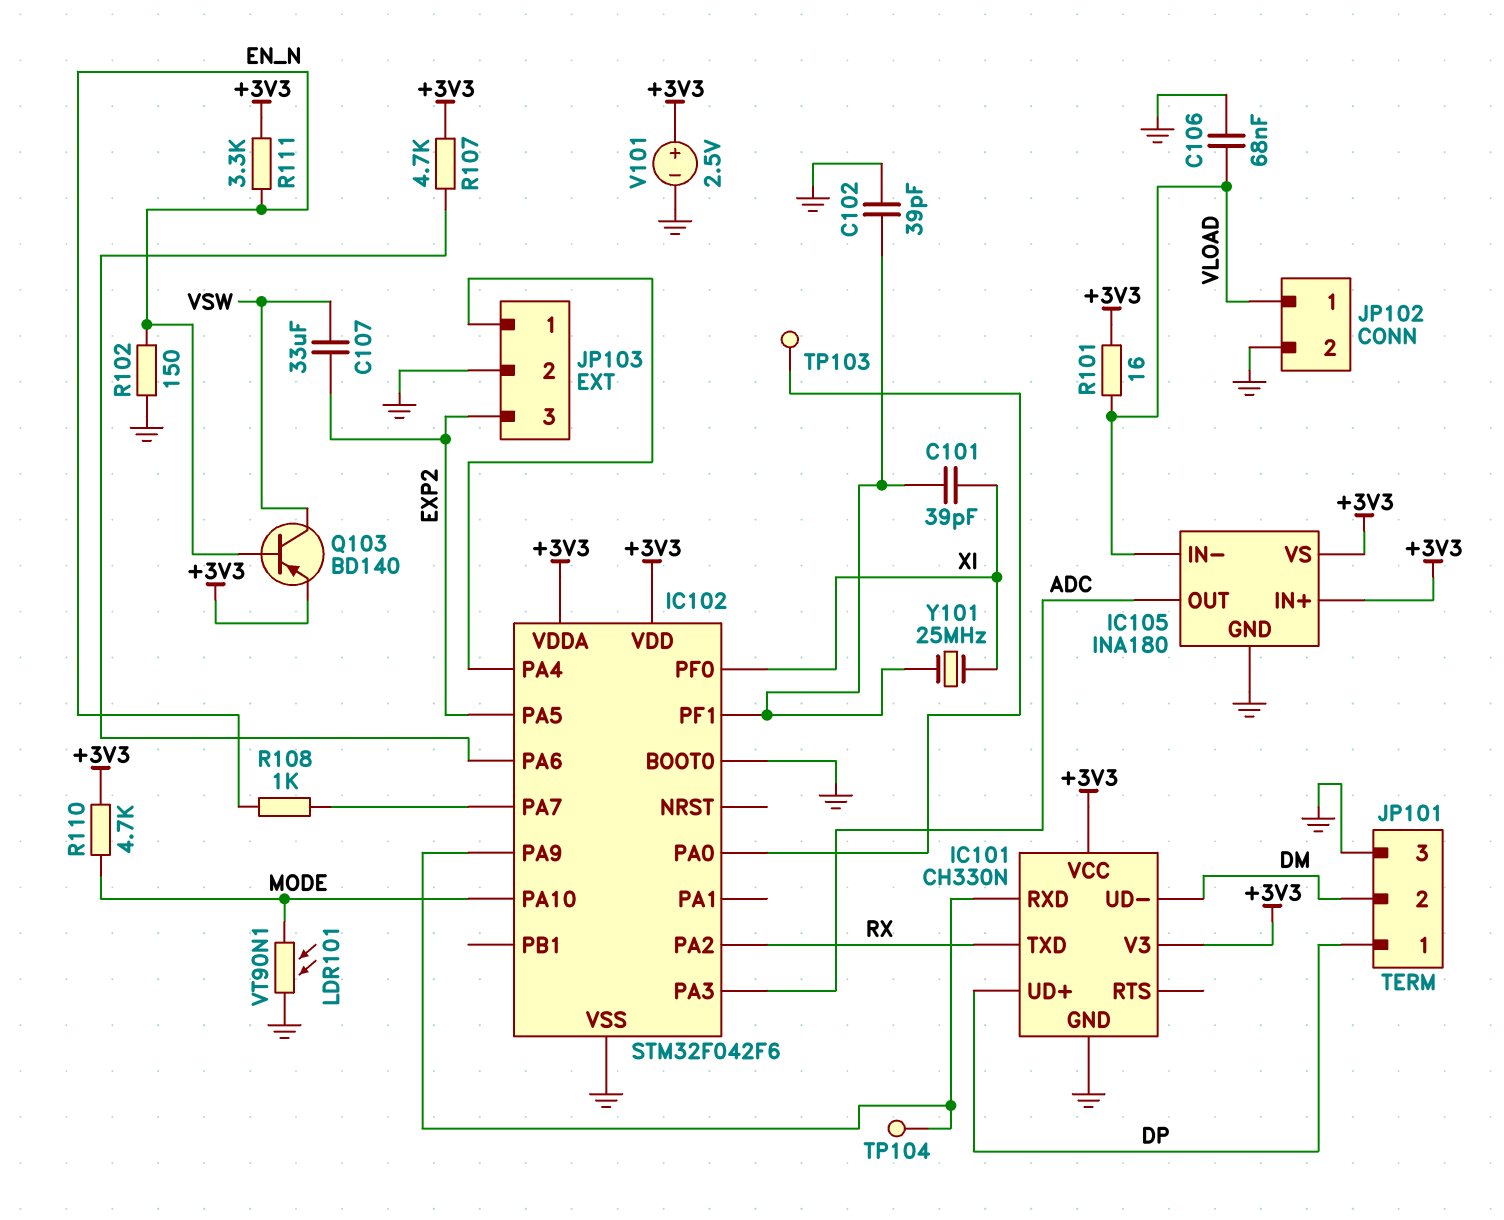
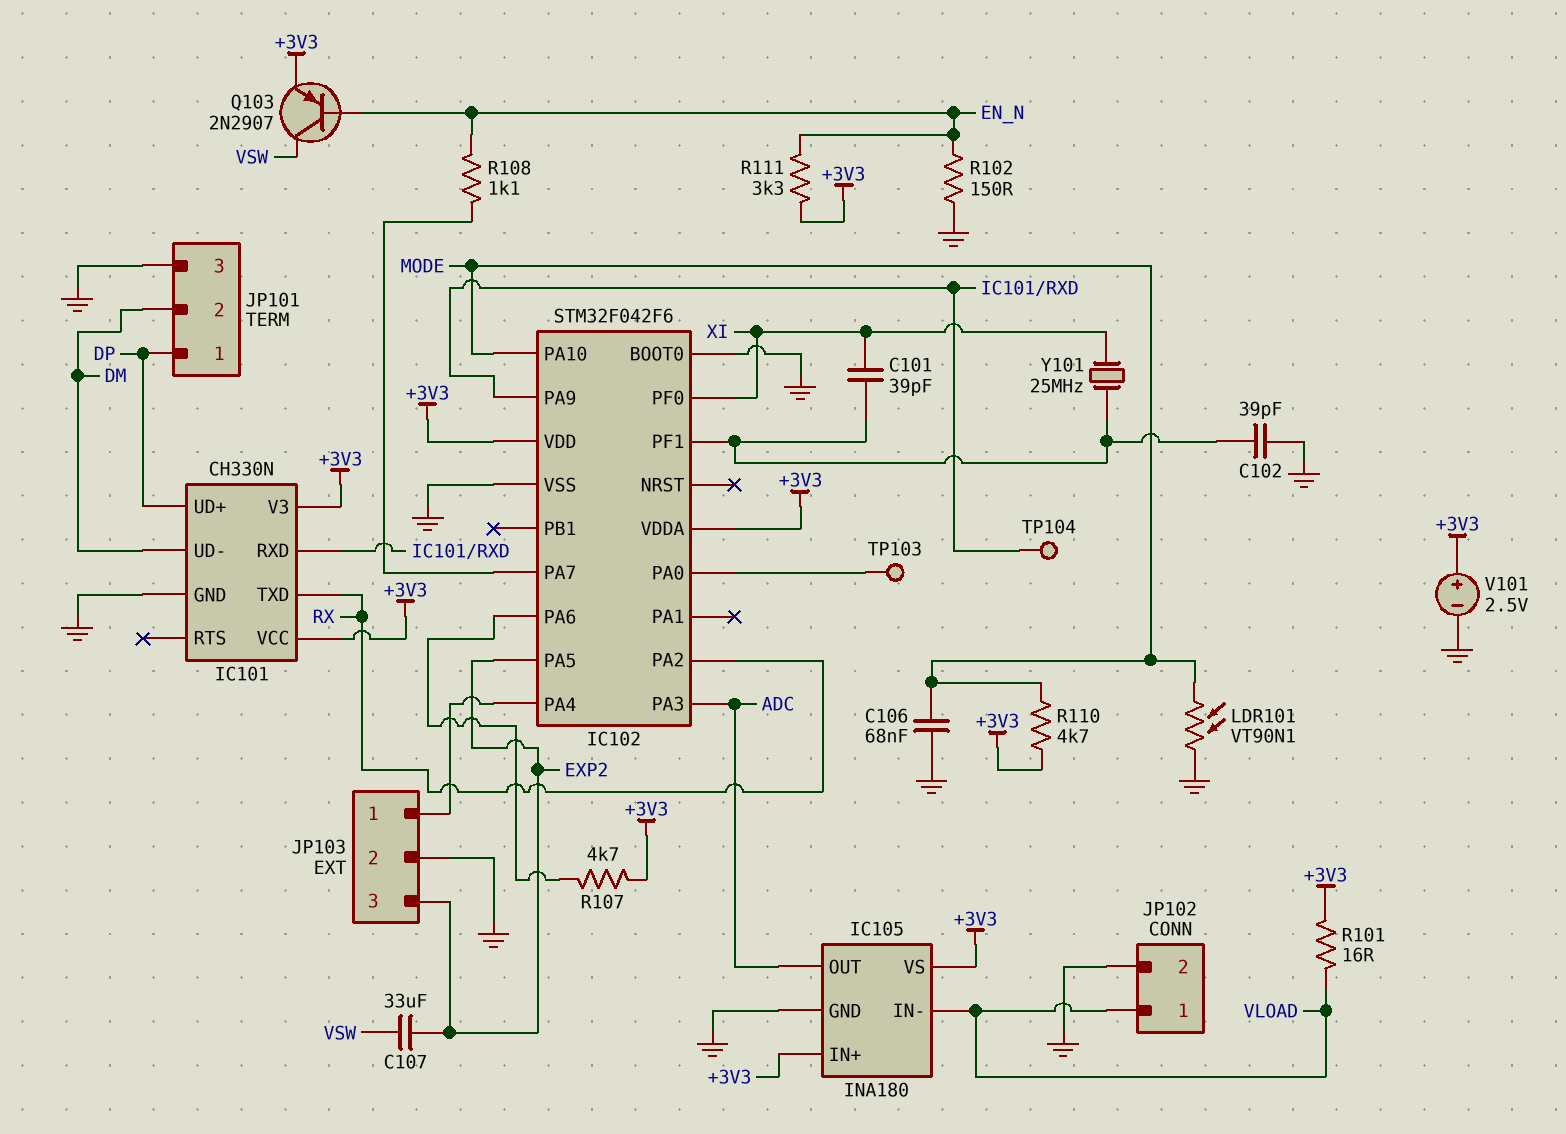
C106: 68nF (GND, VLOAD) -> 68nF (GND, MODE)
Q103: PNP BD140 (B EN_N, C VSW, E +3V3) -> PNP 2N2907 (B EN_N, C VSW, E +3V3)
R108: 1k (EN_N, IC102/PA7) -> 1.1k (EN_N, IC102/PA7)

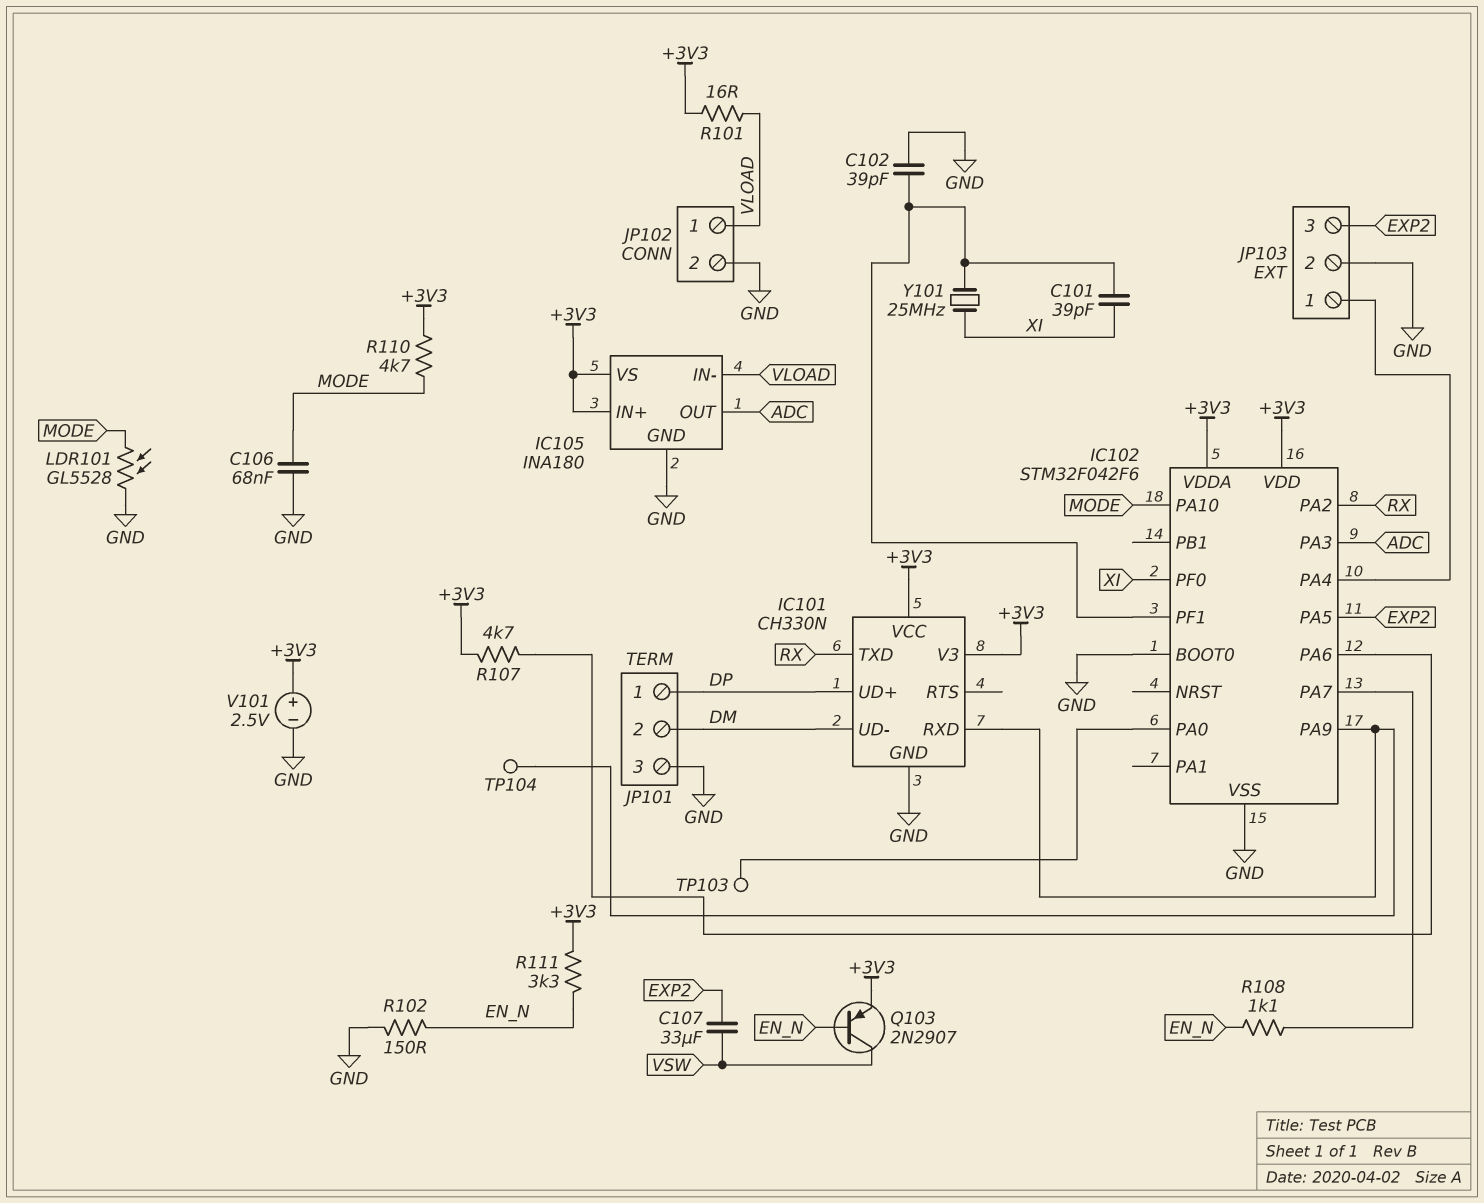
LDR101: VT90N1 (GND, MODE) -> GL5528 (GND, MODE)

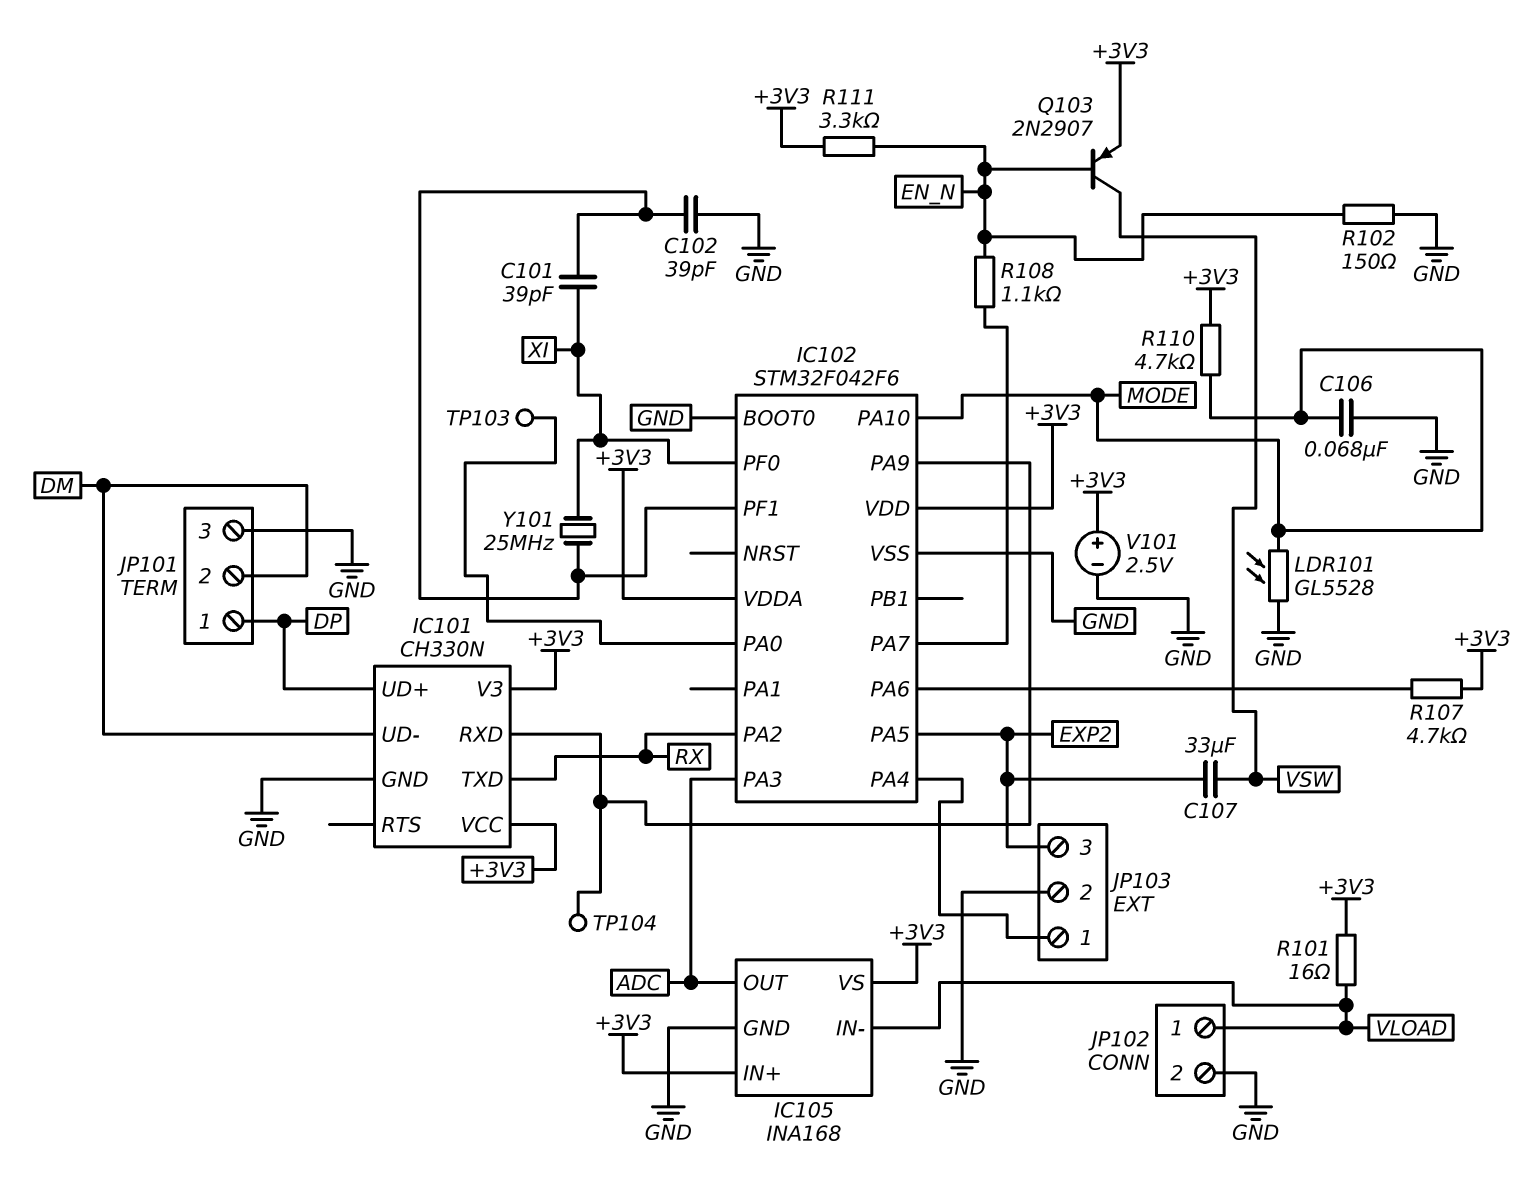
IC105: INA180 -> INA168

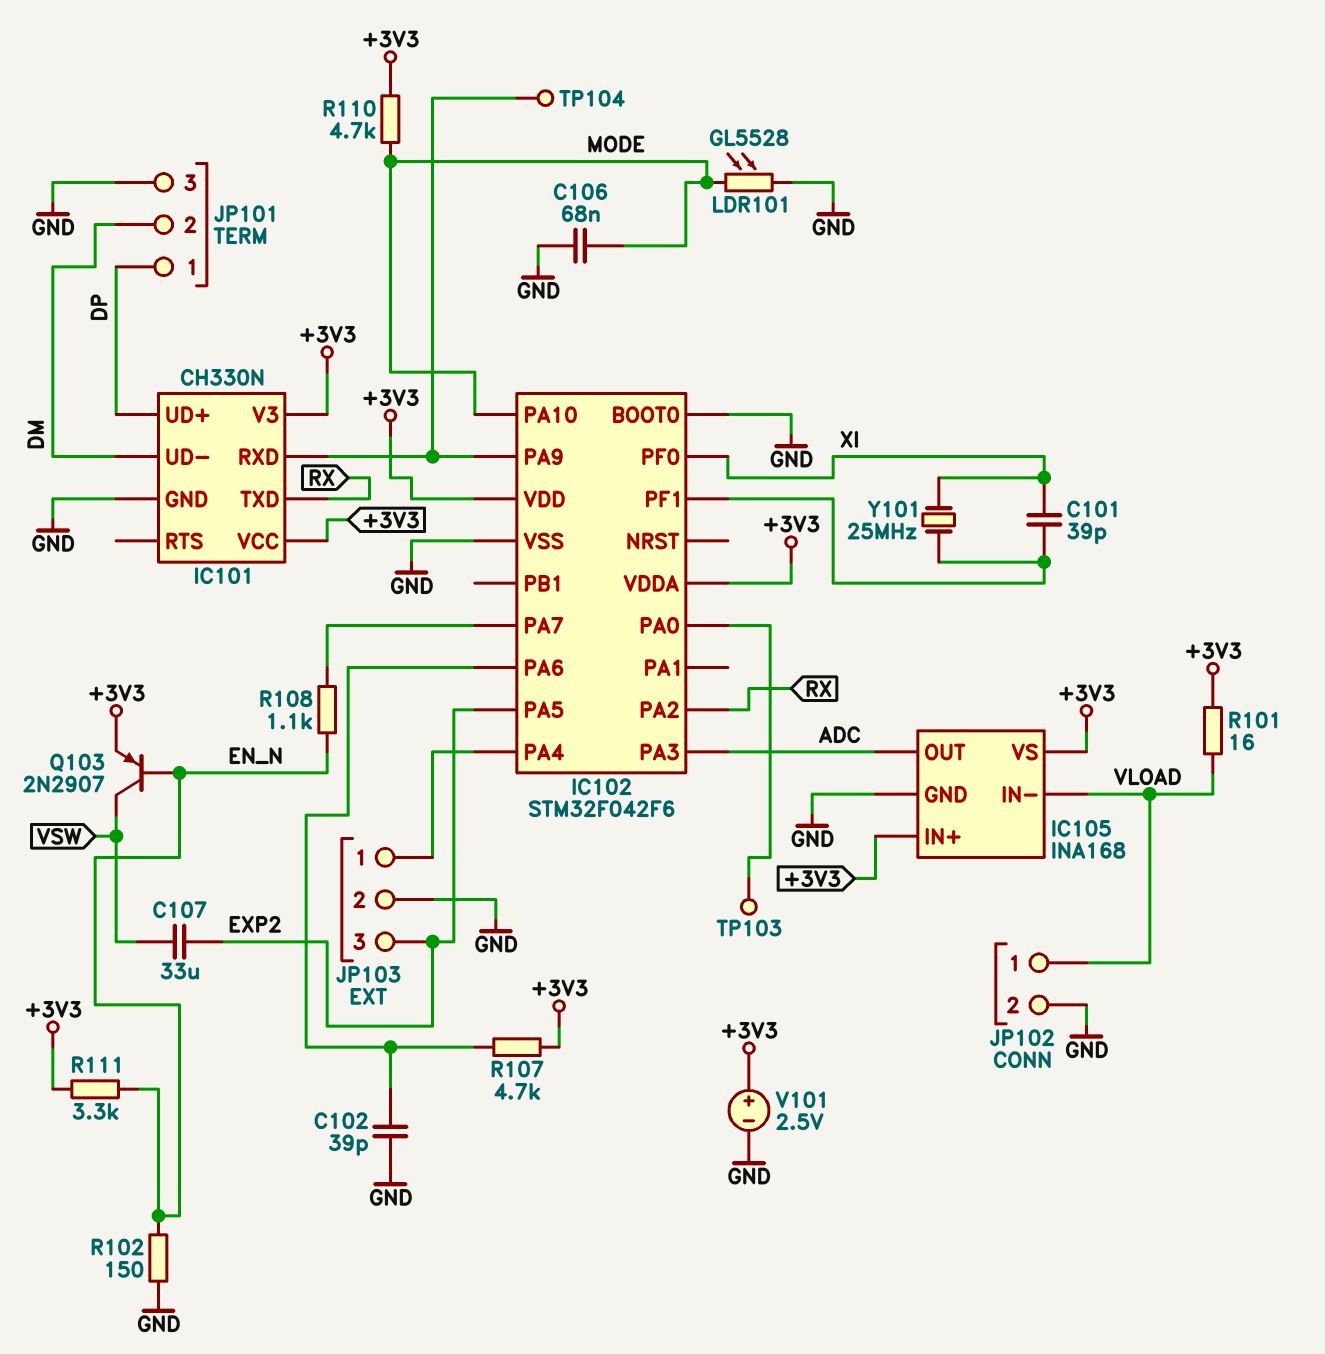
C102: 39pF (GND, IC102/PF1) -> 39pF (GND, IC102/PA6)

